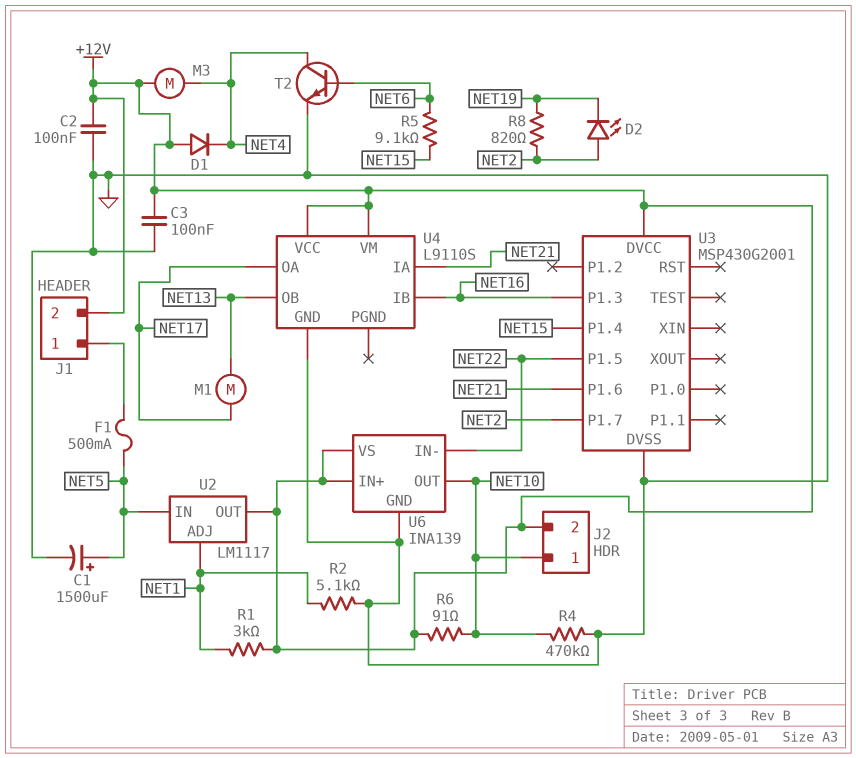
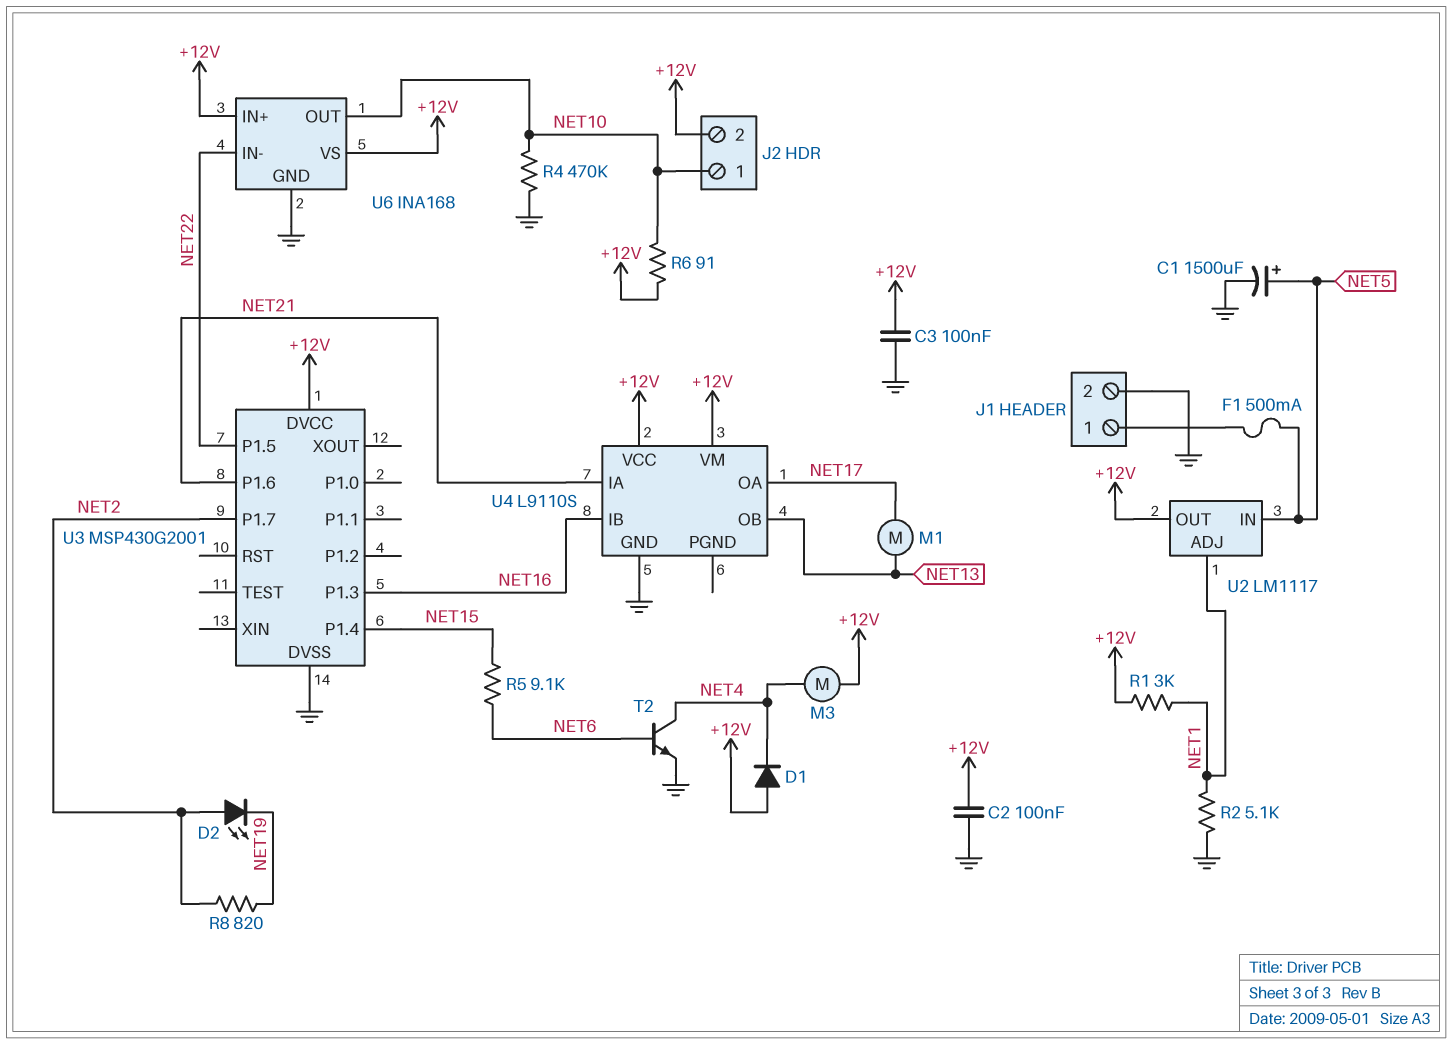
J1 pin 2: +12V -> GND
U6: INA139 -> INA168

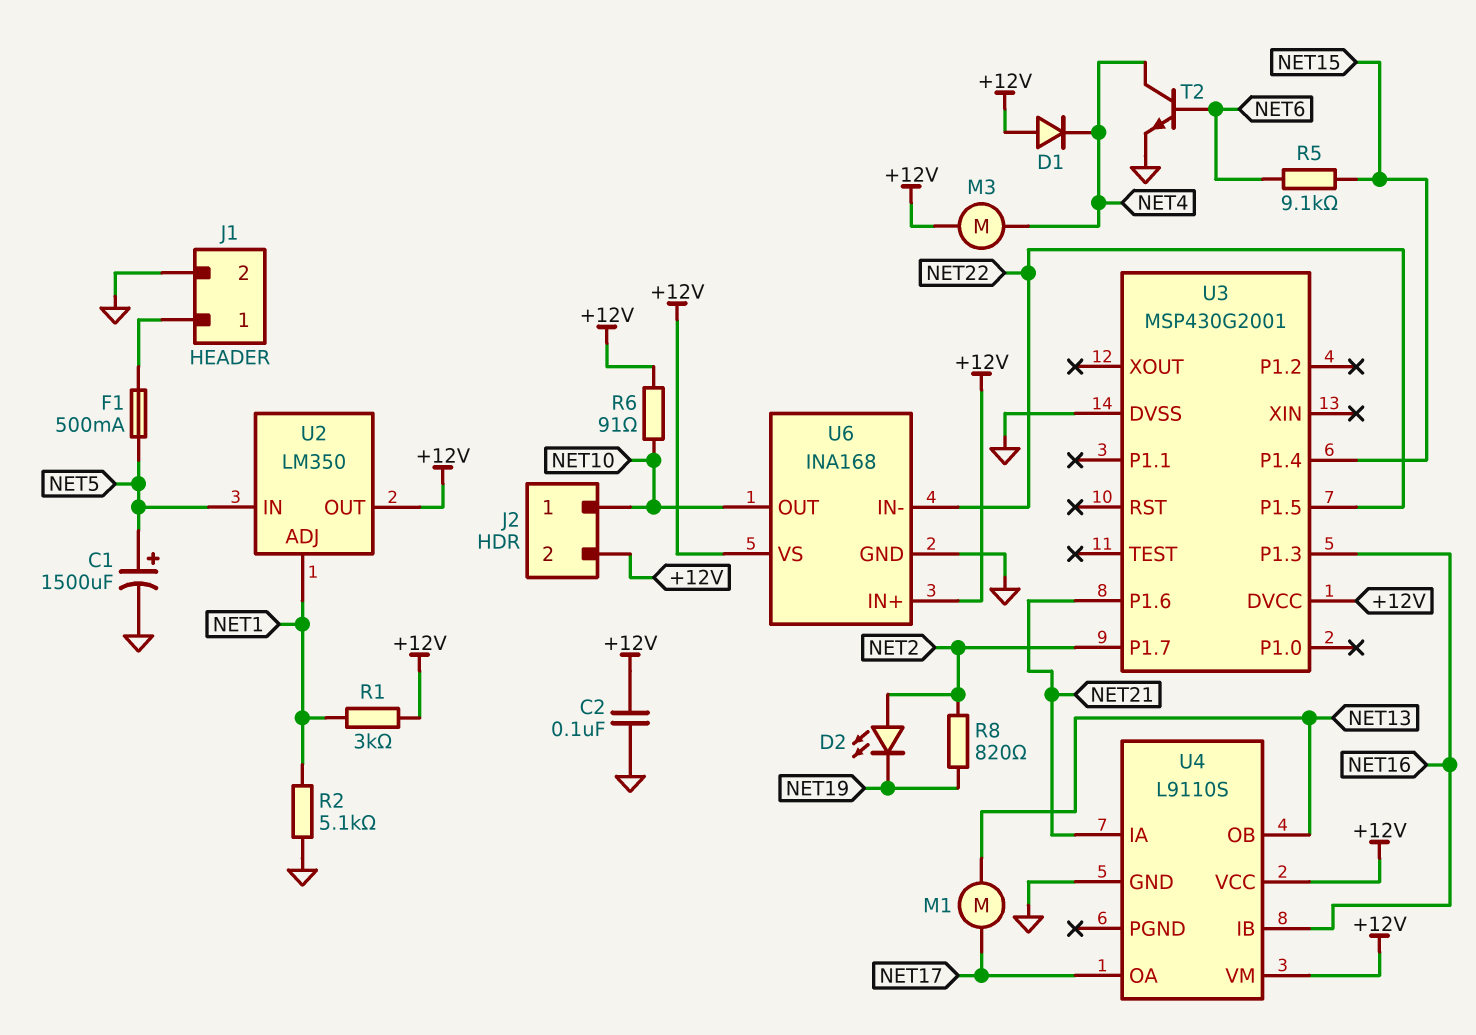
C3: 100nF (+12V, GND) -> none
R4: 470k (GND, NET10) -> none
U2: LM1117 -> LM350

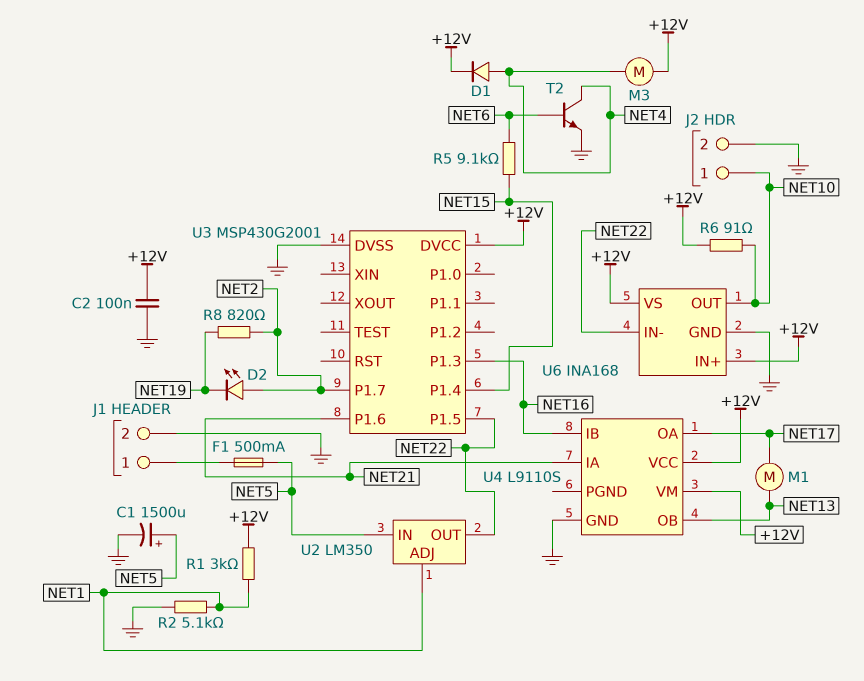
D1: diode (A +12V, K NET4) -> diode (A NET4, K +12V)
J2 pin 2: +12V -> GND
U2 pin OUT: +12V -> NET22

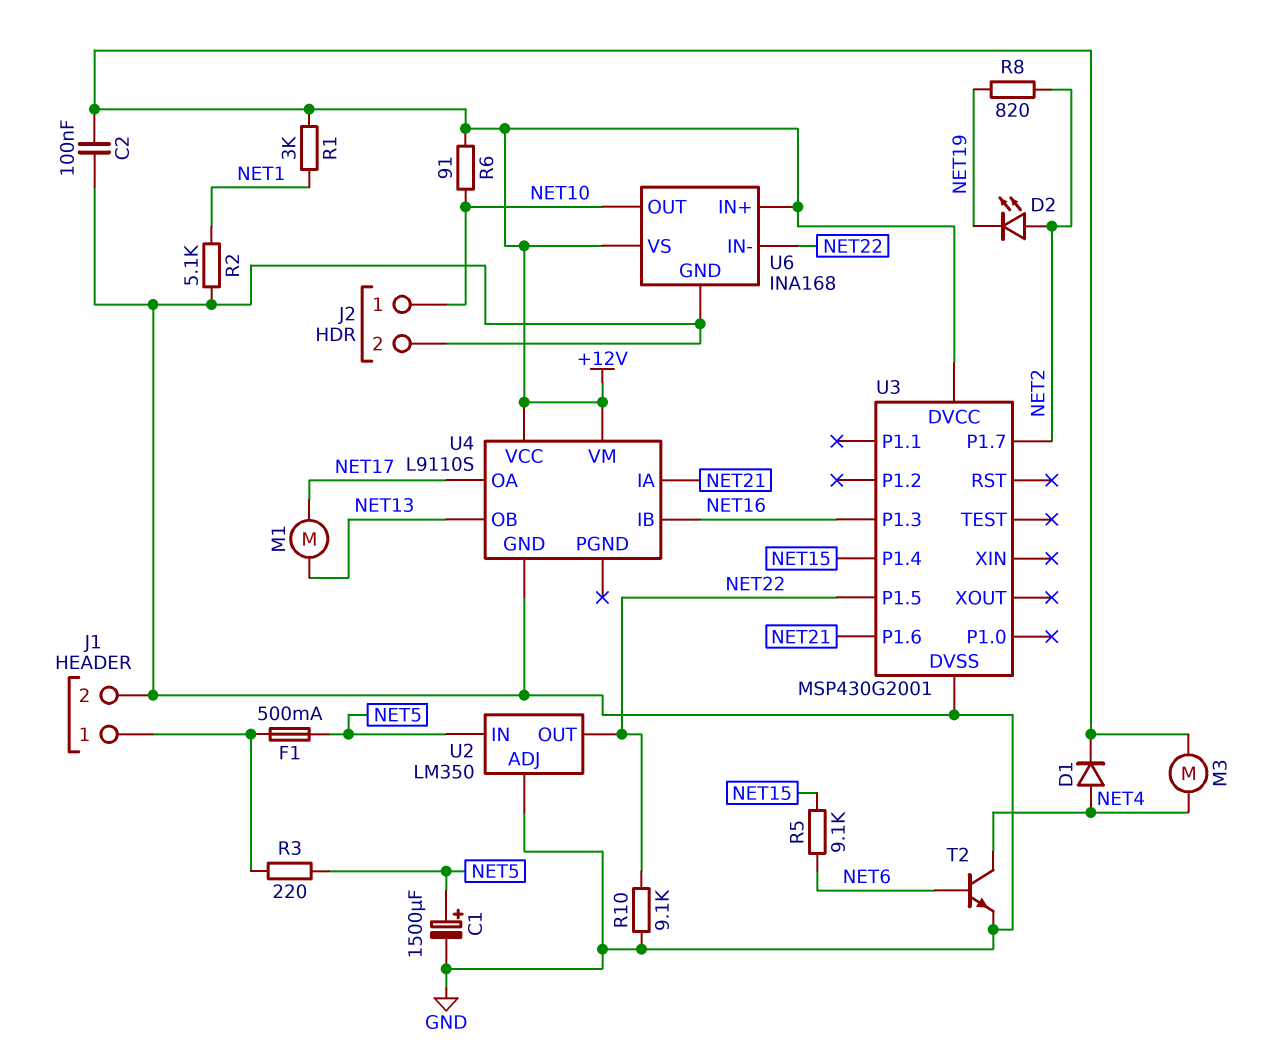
R3: none -> 220 (J1/1, NET5)
R10: none -> 9.1k (GND, NET22)
U2 pin ADJ: NET1 -> GND

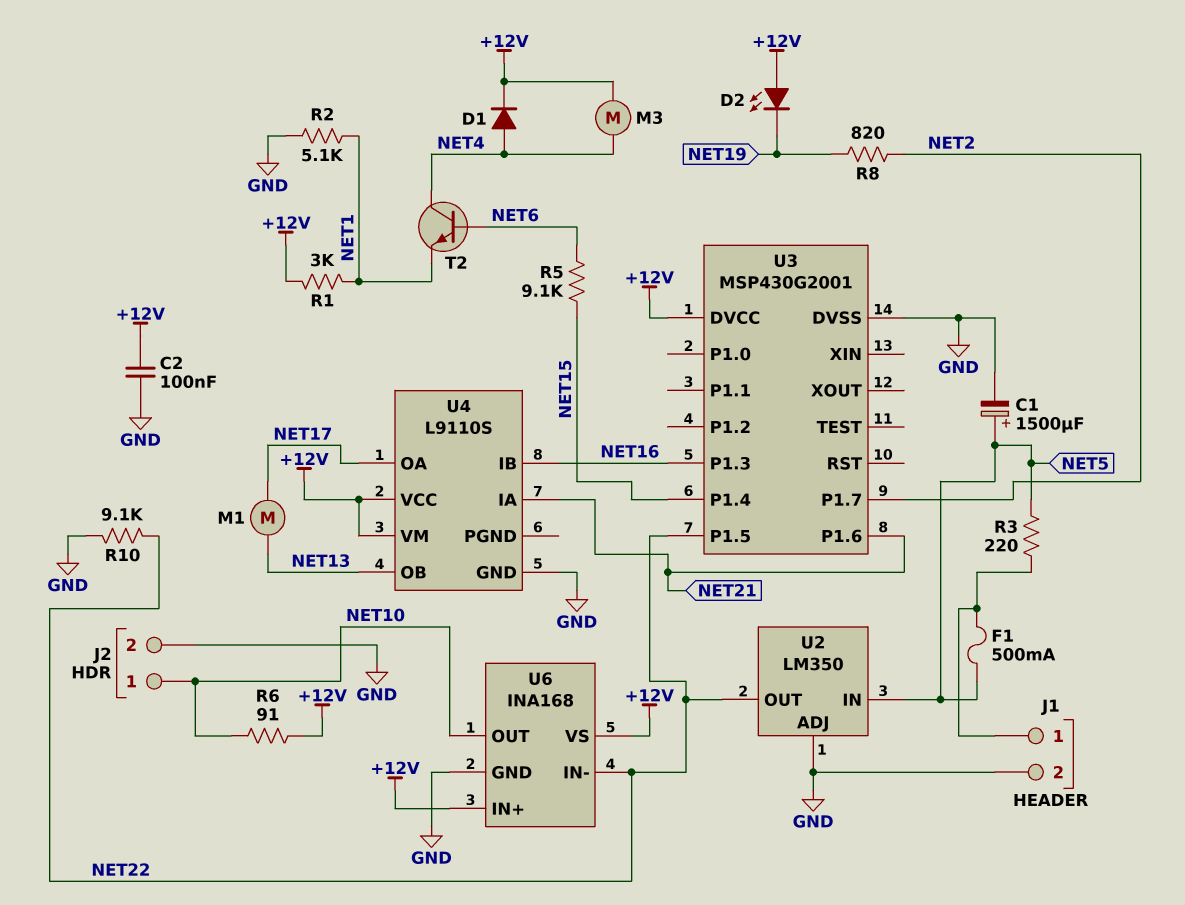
D2: LED (A NET2, K NET19) -> LED (A +12V, K NET19)
T2: NPN (B NET6, C NET4, E GND) -> NPN (B NET6, C NET4, E NET1)

